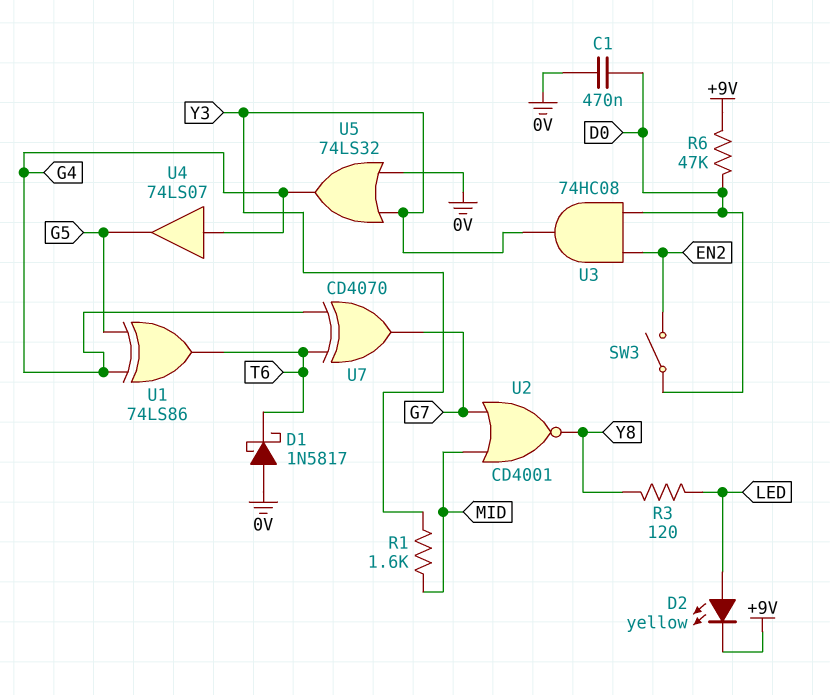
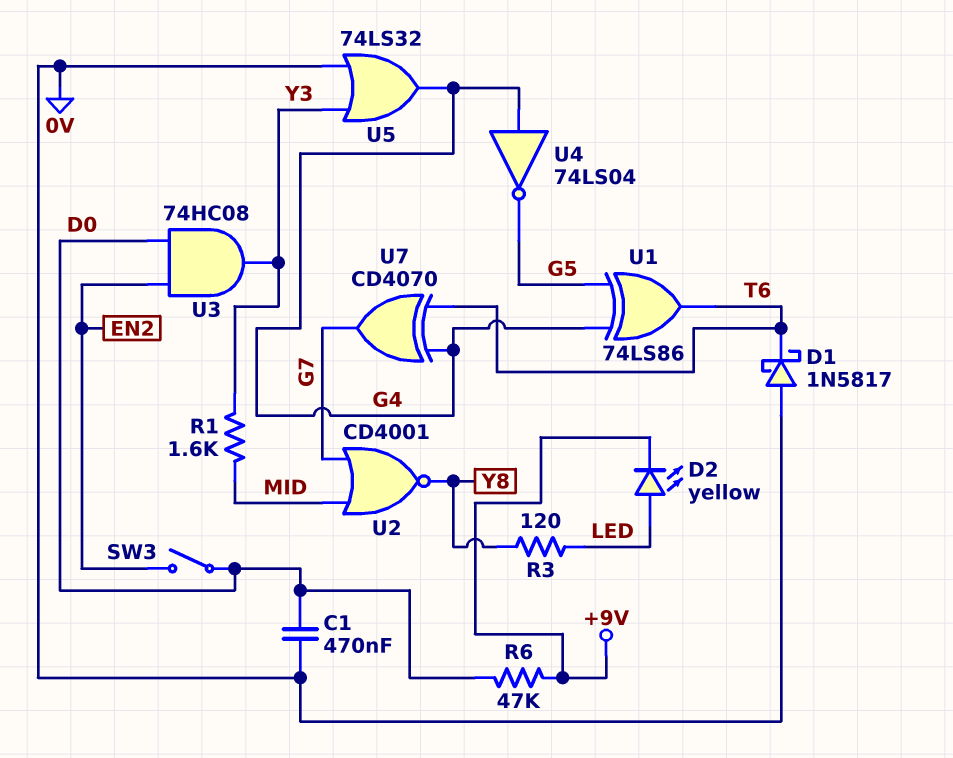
U4: buffer 74LS07 (in G4, out G5) -> NOT 74LS04 (in G4, out G5)

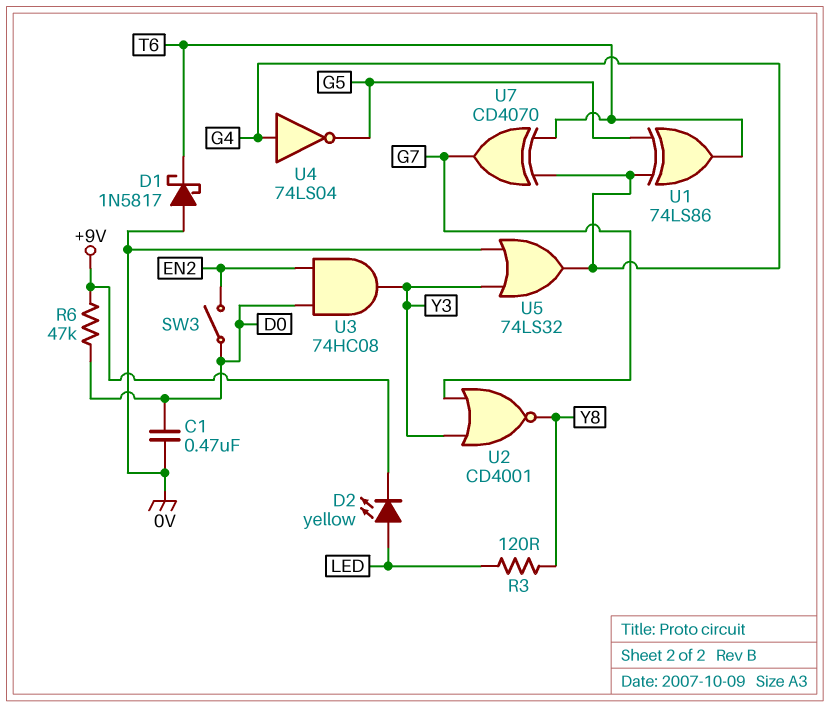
R1: 1.6k (MID, Y3) -> none
U2: NOR CD4001 (in G7, in MID, out Y8) -> NOR CD4001 (in G7, in Y3, out Y8)

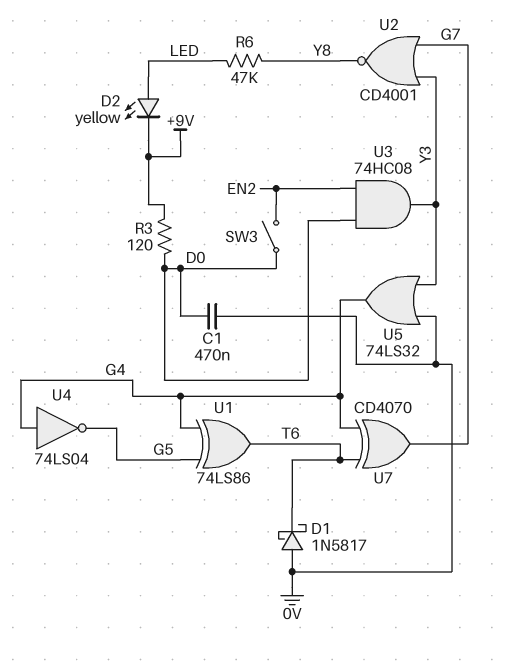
R3: 120 (LED, Y8) -> 120 (+9V, D0)
R6: 47k (+9V, D0) -> 47k (LED, Y8)

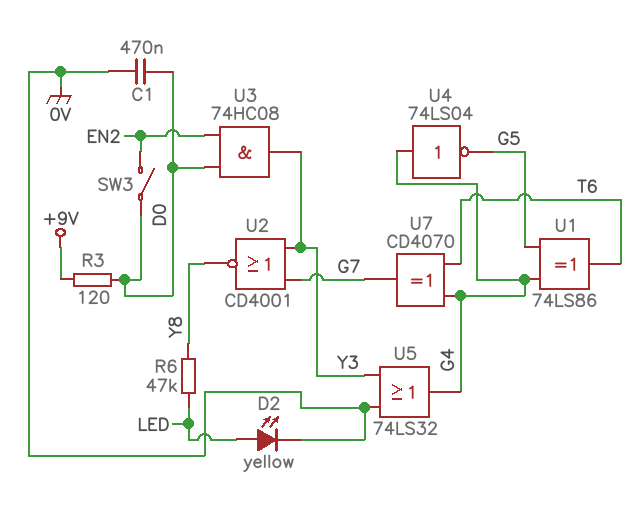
D1: schottky 1N5817 (A 0V, K T6) -> none
D2: LED yellow (A LED, K +9V) -> LED yellow (A LED, K 0V)

